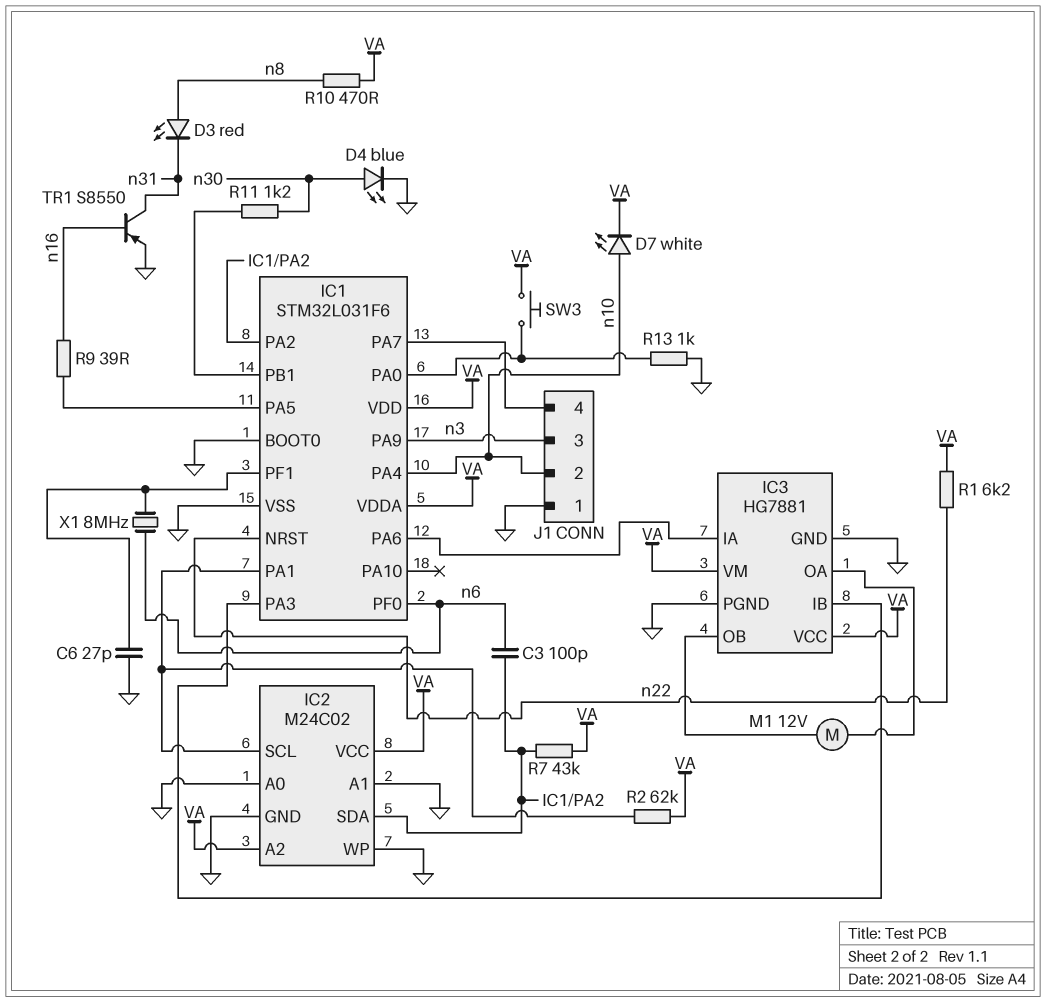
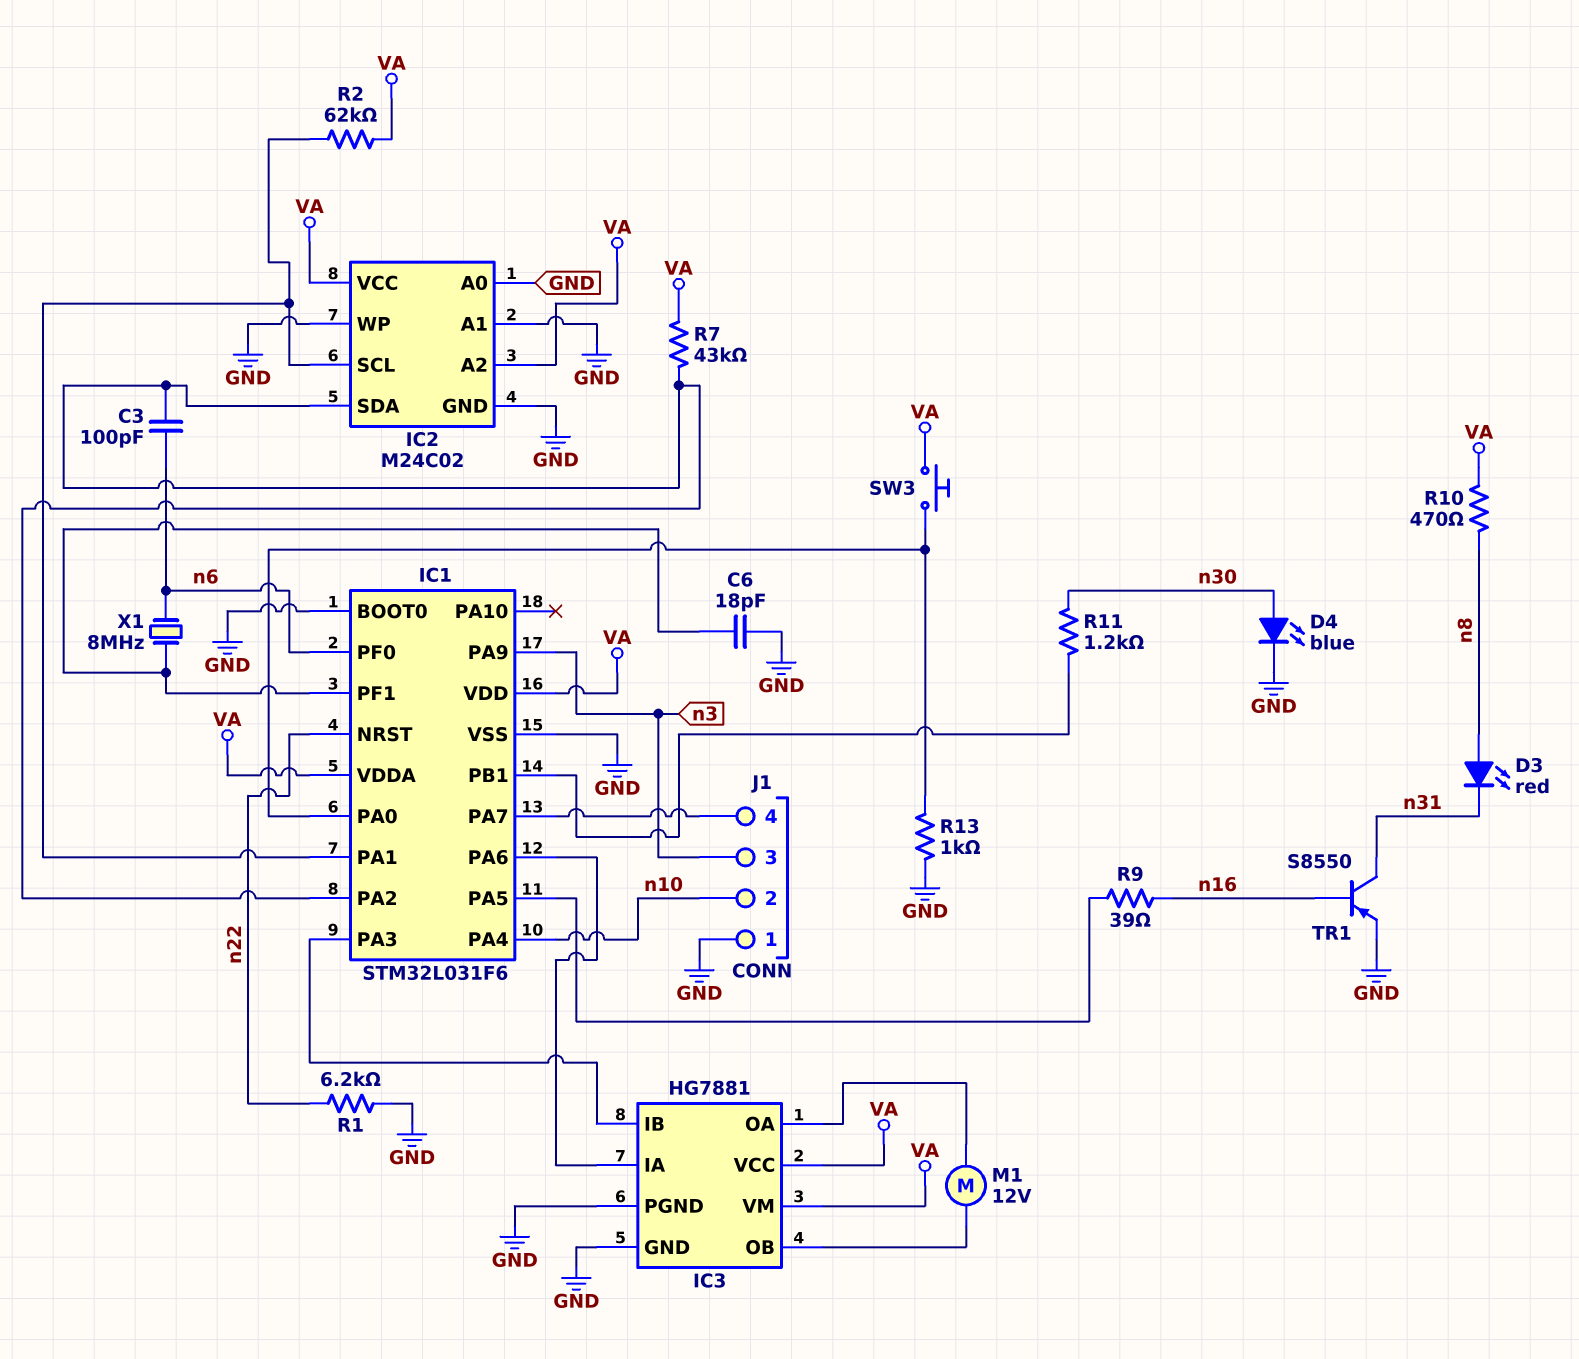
C6: 27pF (GND, IC1/PF1) -> 18pF (GND, IC1/PF1)
D7: LED white (A n10, K VA) -> none
R1: 6.2k (VA, n22) -> 6.2k (GND, n22)

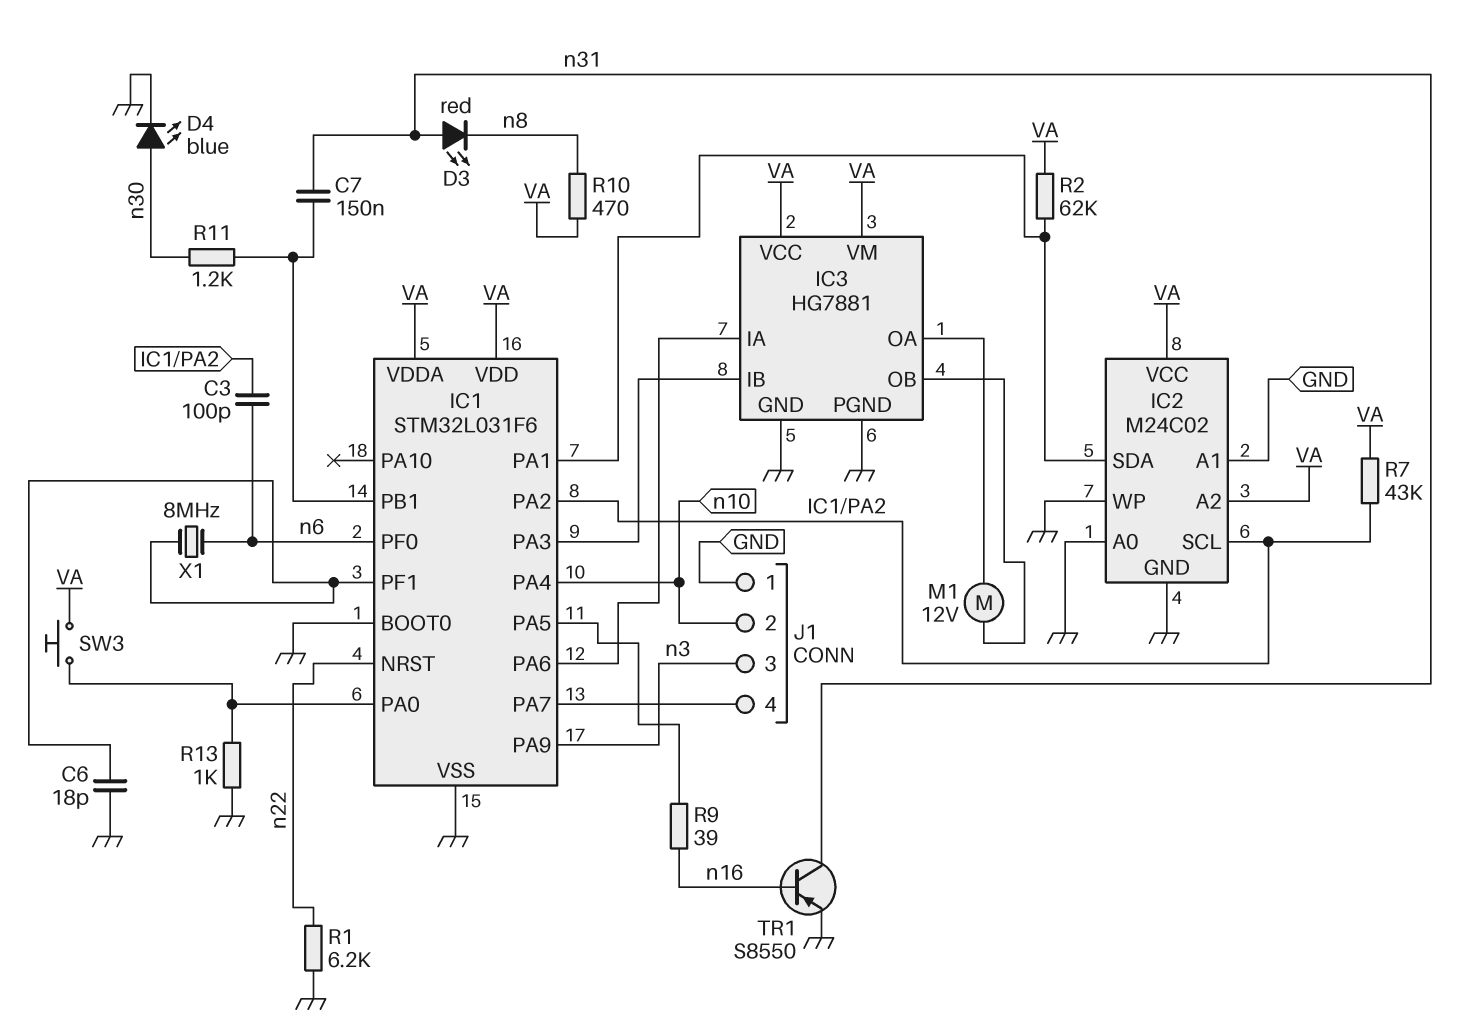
C7: none -> 150nF (IC1/PB1, n31)
D3: LED red (A n8, K n31) -> LED red (A n31, K n8)
IC2 pin SCL: IC1/PA1 -> IC1/PA2
IC2 pin SDA: IC1/PA2 -> IC1/PA1

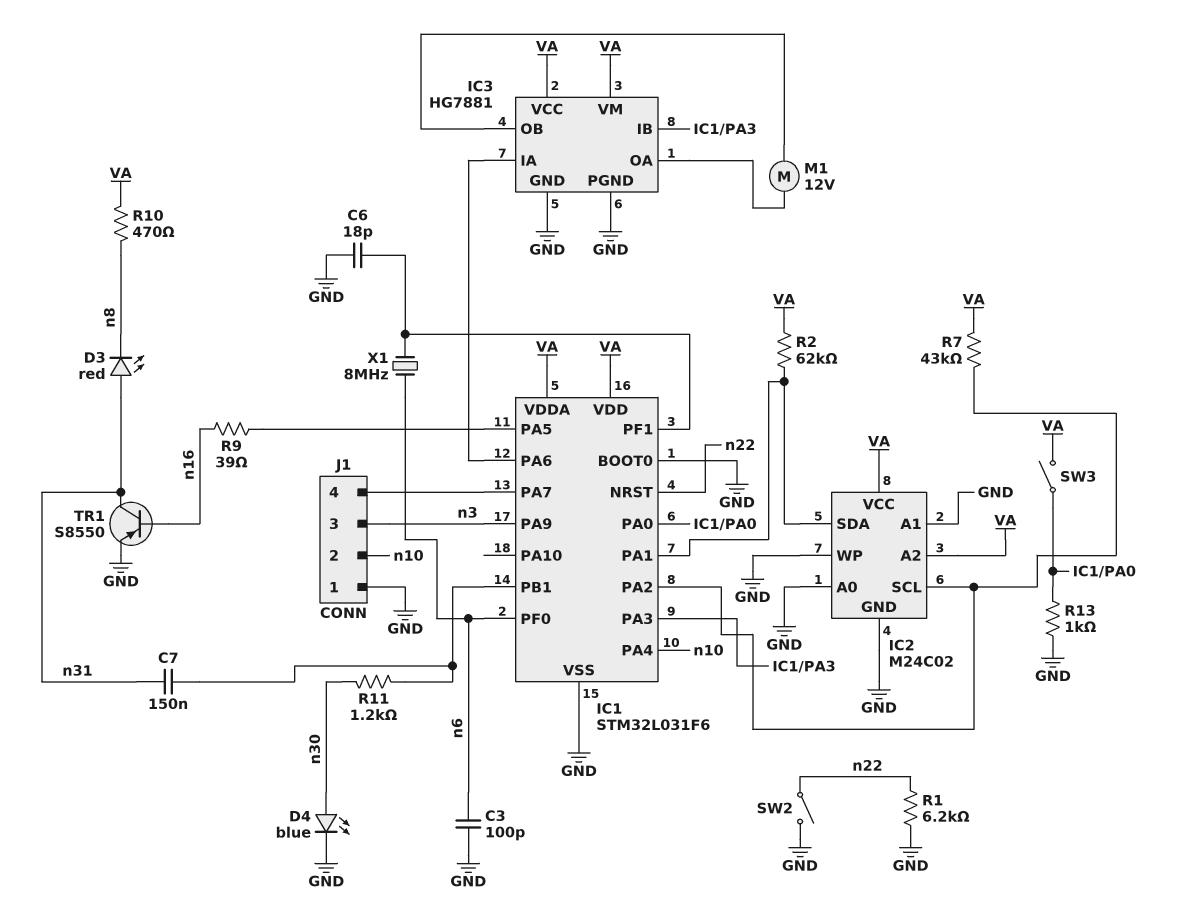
C3: 100pF (IC1/PA2, n6) -> 100pF (GND, n6)
SW2: none -> switch (GND, n22)
SW3: button (IC1/PA0, VA) -> switch (IC1/PA0, VA)

